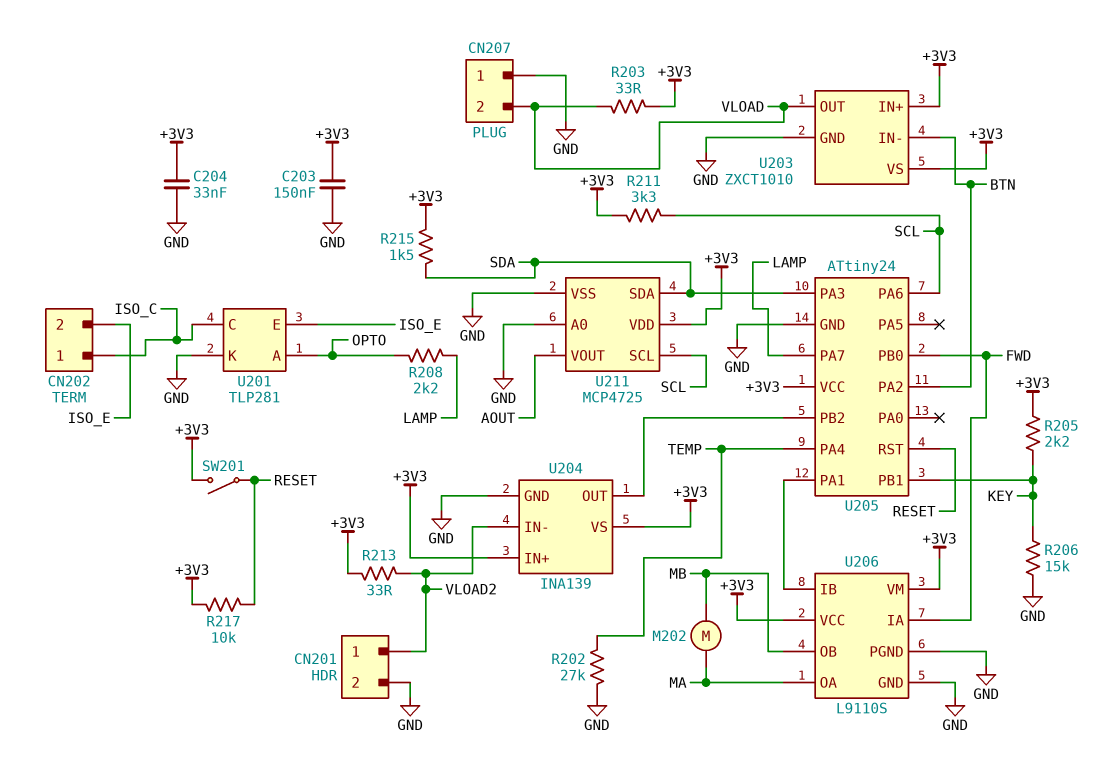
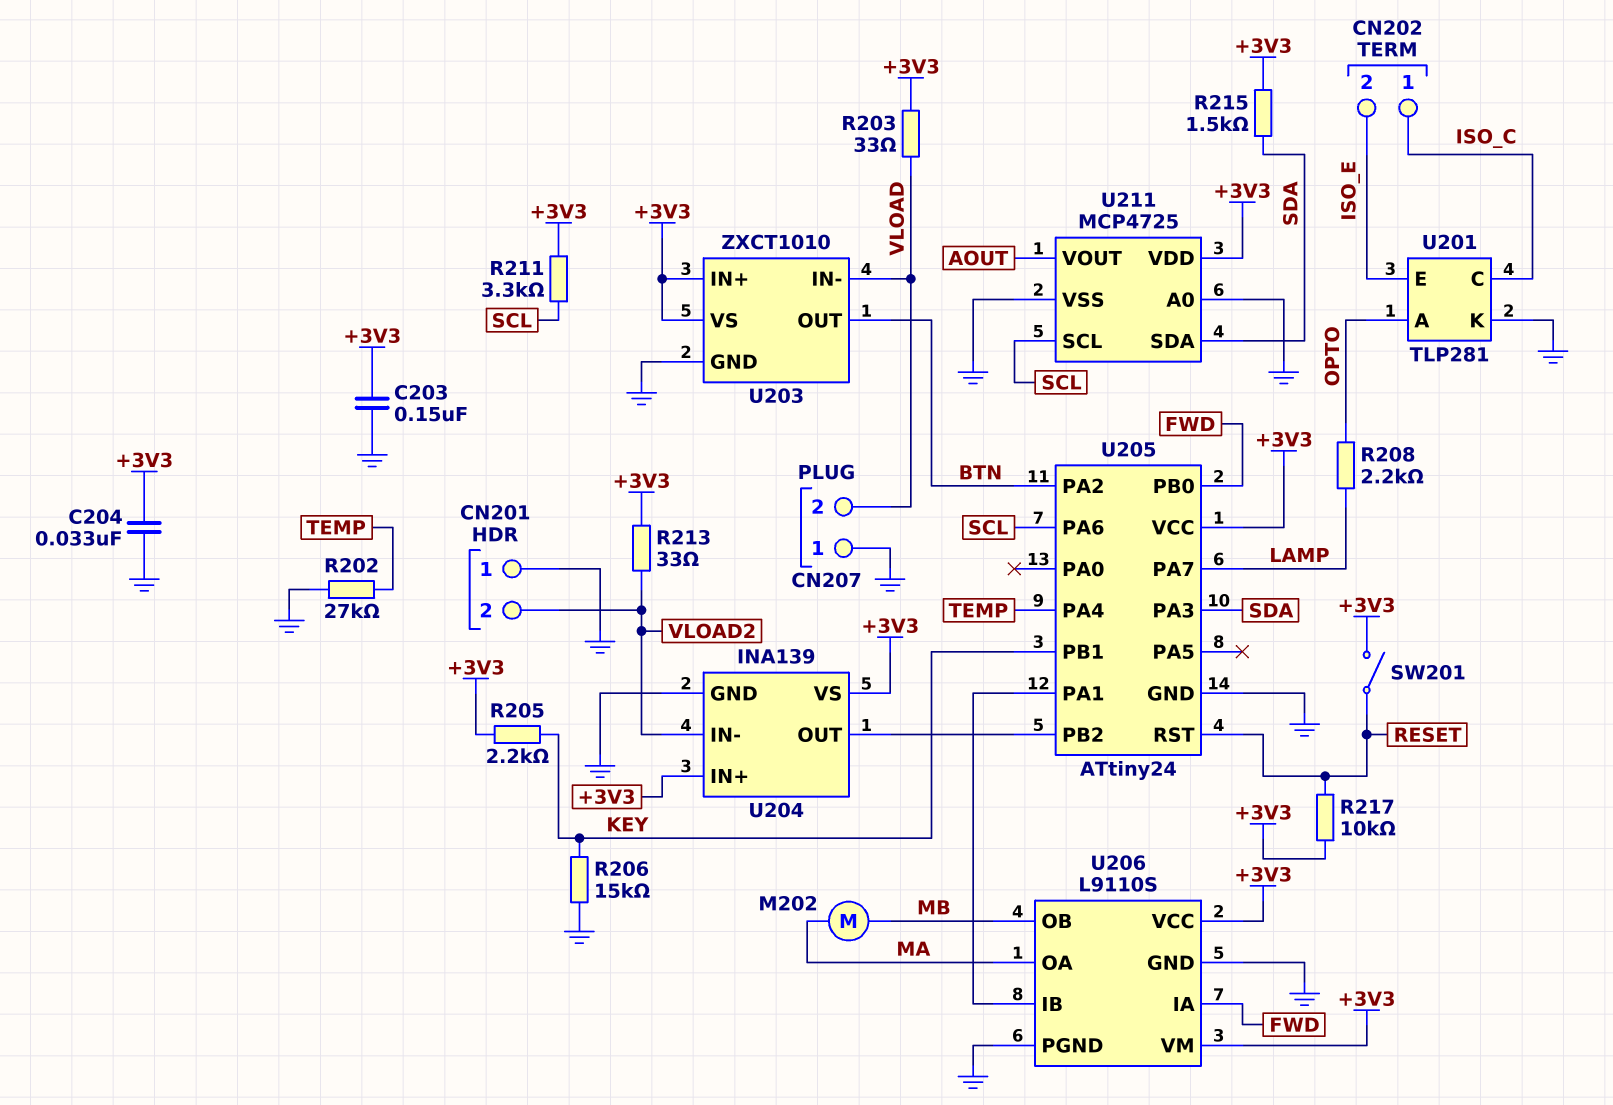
CN201 pin 1: VLOAD2 -> GND
CN201 pin 2: GND -> VLOAD2
U203 pin IN-: BTN -> VLOAD
U203 pin OUT: VLOAD -> BTN

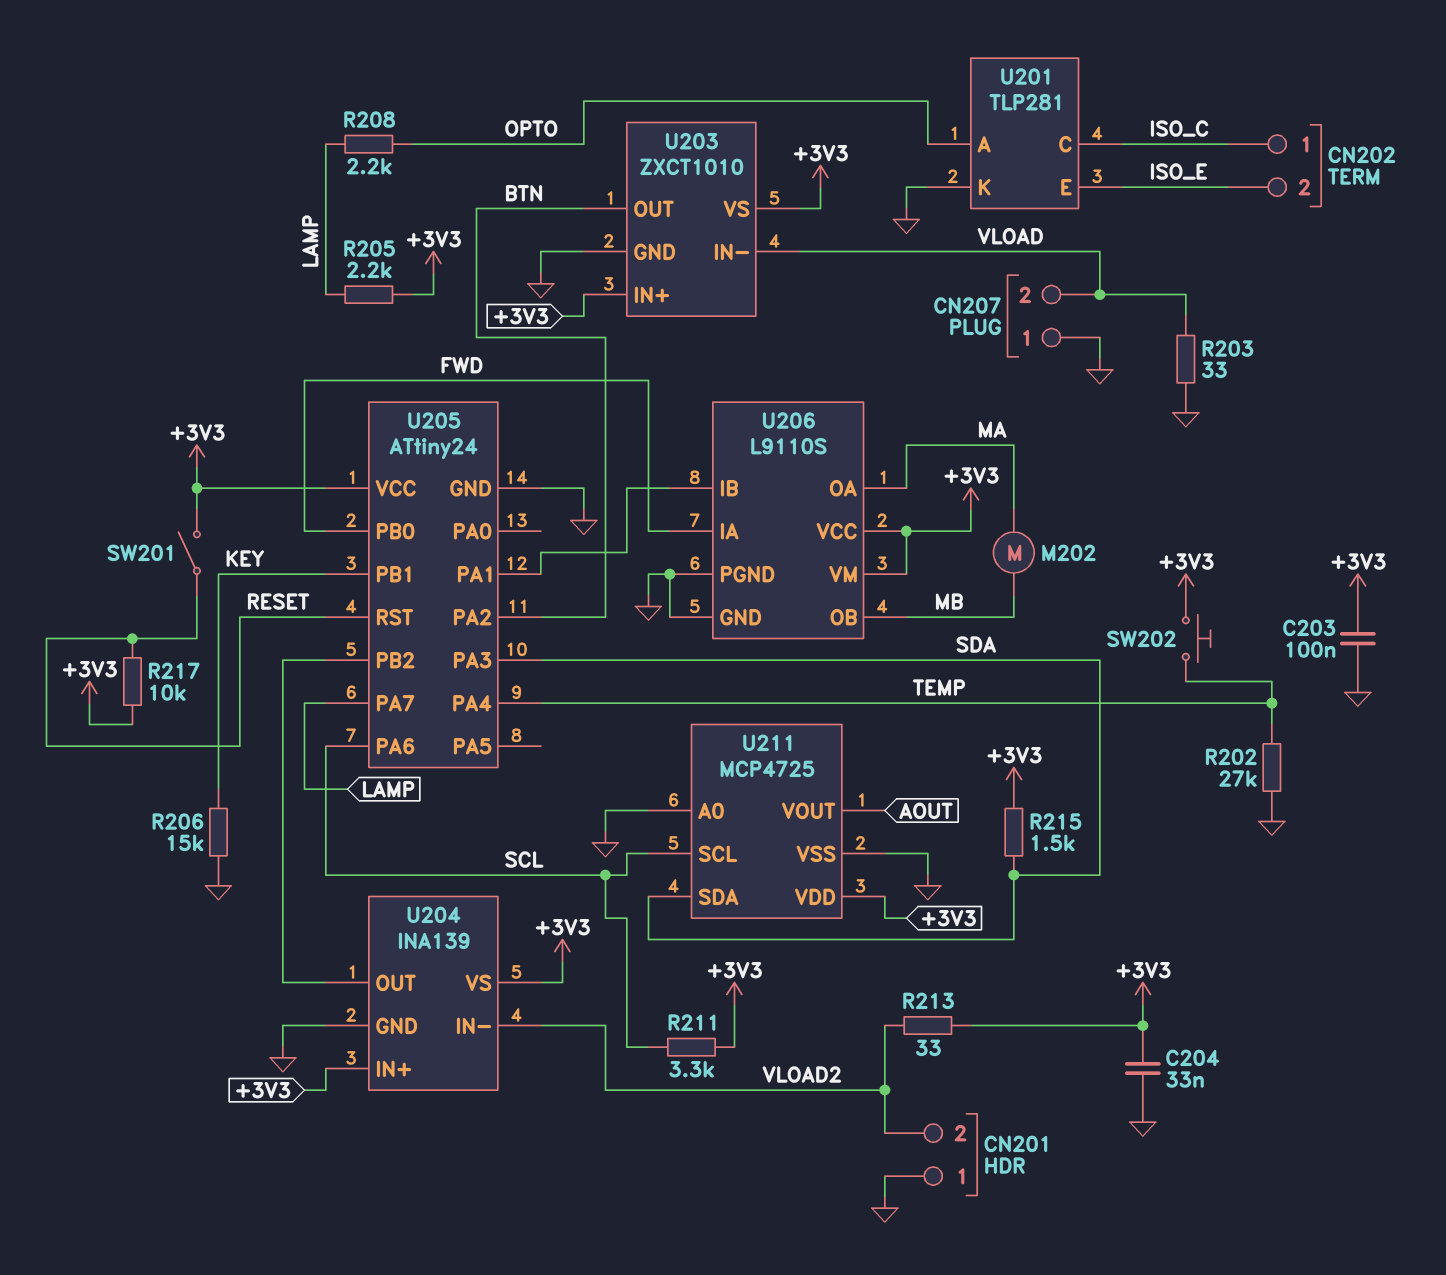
C203: 150nF (+3V3, GND) -> 100nF (+3V3, GND)
R203: 33 (+3V3, VLOAD) -> 33 (GND, VLOAD)
R205: 2.2k (+3V3, KEY) -> 2.2k (+3V3, LAMP)
SW202: none -> button (+3V3, TEMP)

